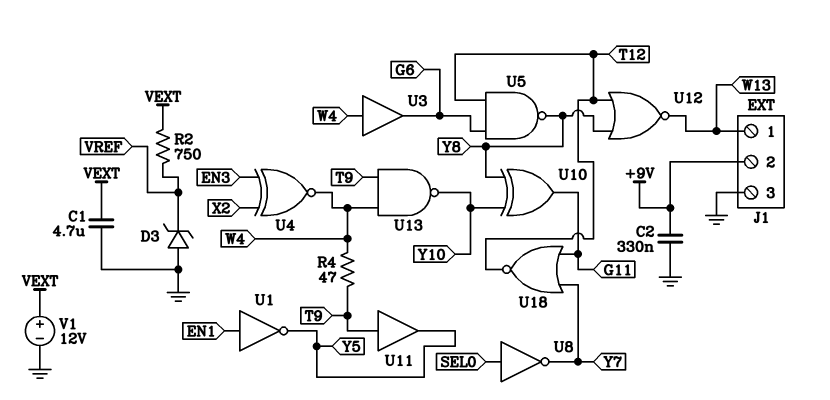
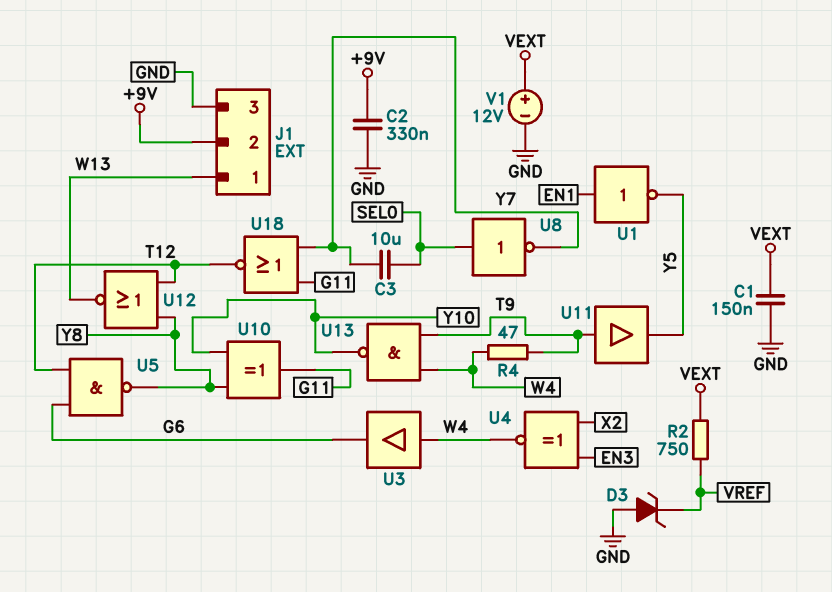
C1: 4.7uF (GND, VEXT) -> 150nF (GND, VEXT)
C3: none -> 10uF (SEL0, Y7)

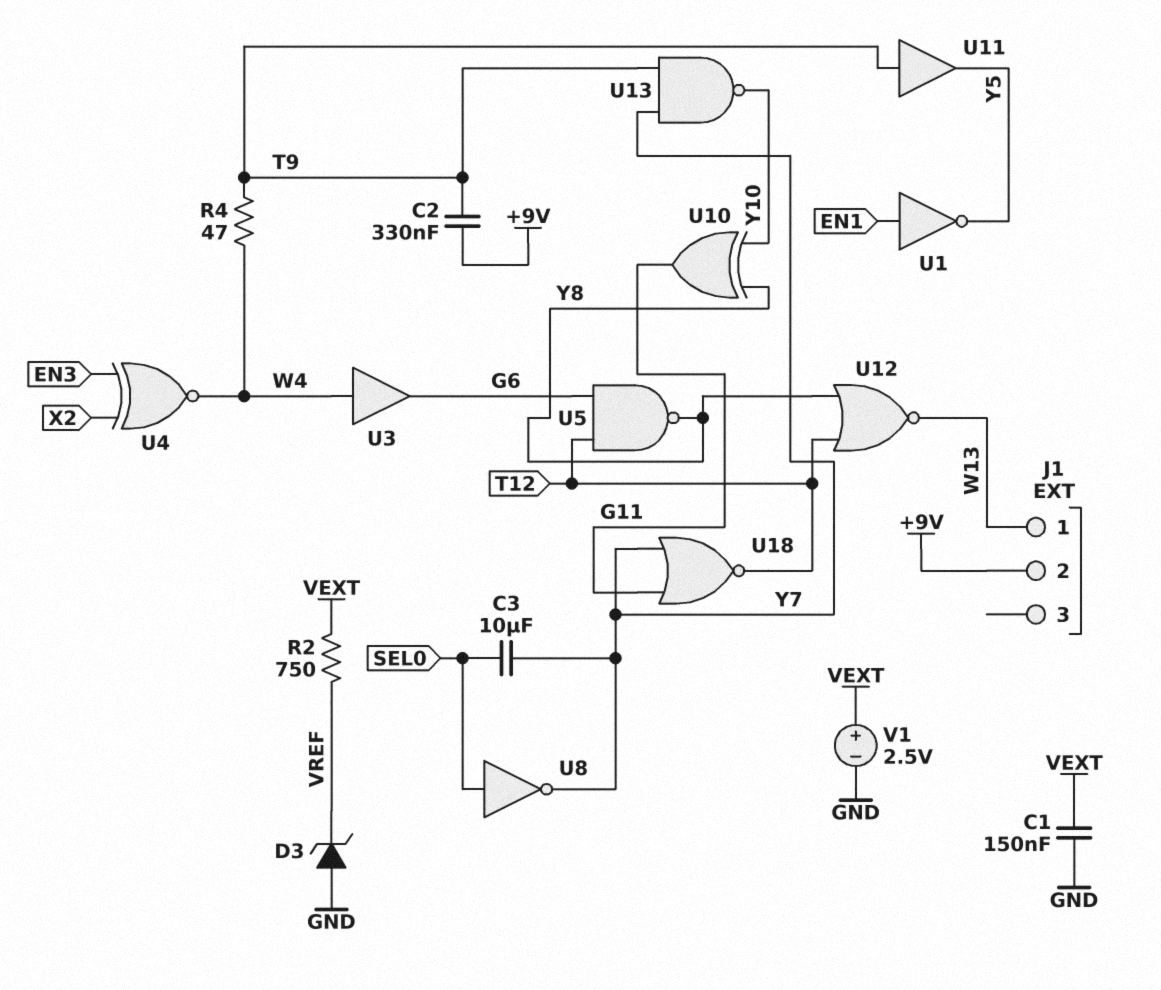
C2: 330nF (+9V, GND) -> 330nF (+9V, T9)
J1 pin 3: GND -> none
U13: NAND (in T9, in W4, out Y10) -> NAND (in T9, in Y7, out Y10)
V1: 12V (plus VEXT, minus GND) -> 2.5V (plus VEXT, minus GND)

